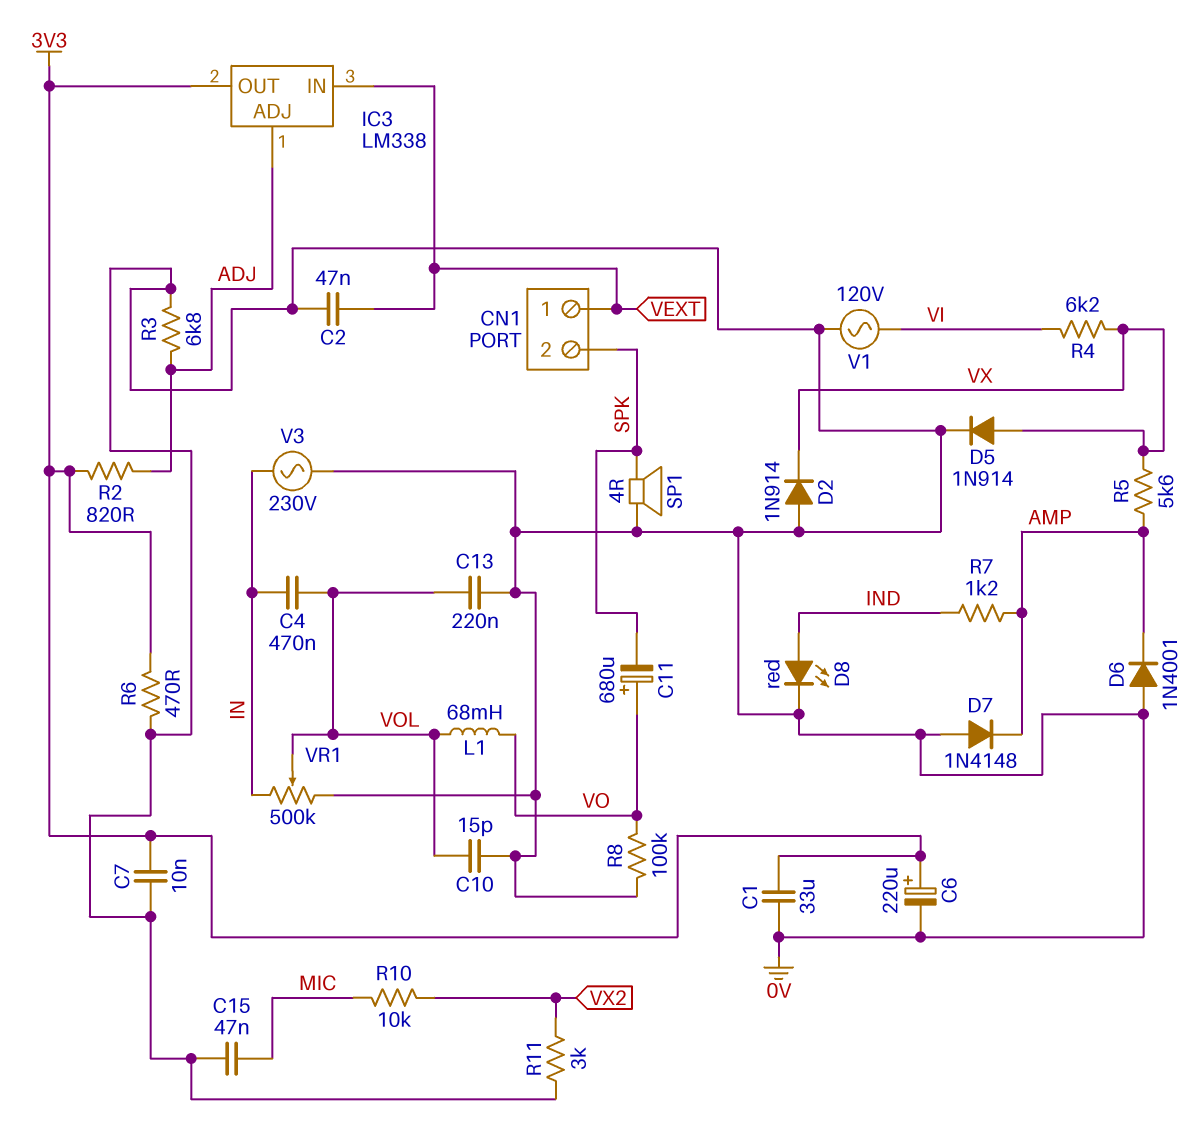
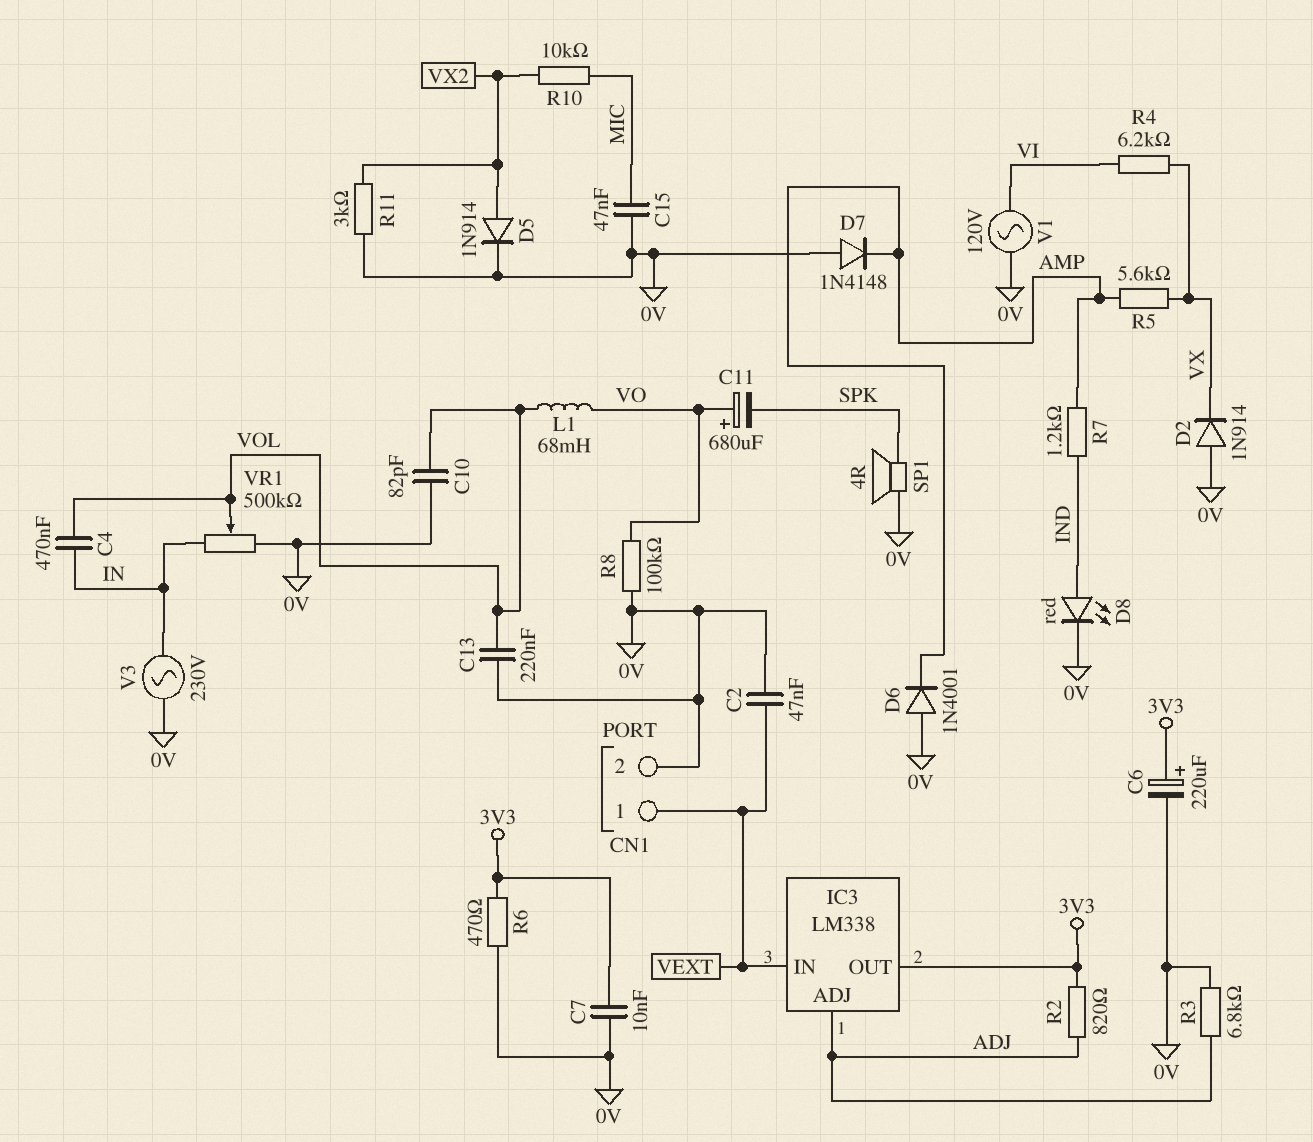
C1: 33uF (0V, 3V3) -> none
C10: 15pF (0V, VOL) -> 82pF (0V, VOL)
CN1 pin 2: SPK -> 0V
D5: diode 1N914 (A VX, K 0V) -> diode 1N914 (A VX2, K 0V)

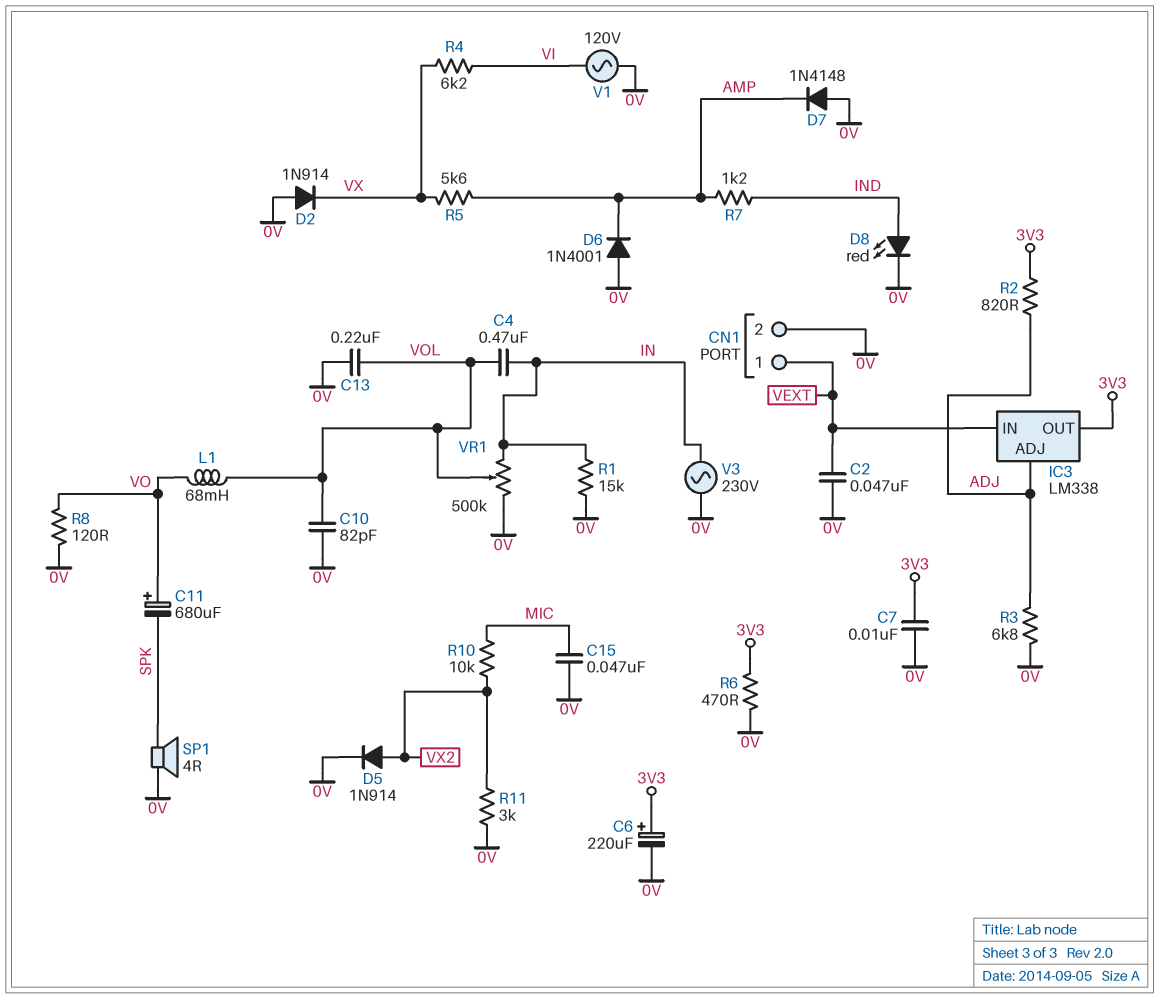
R1: none -> 15k (0V, IN)
R8: 100k (0V, VO) -> 120 (0V, VO)

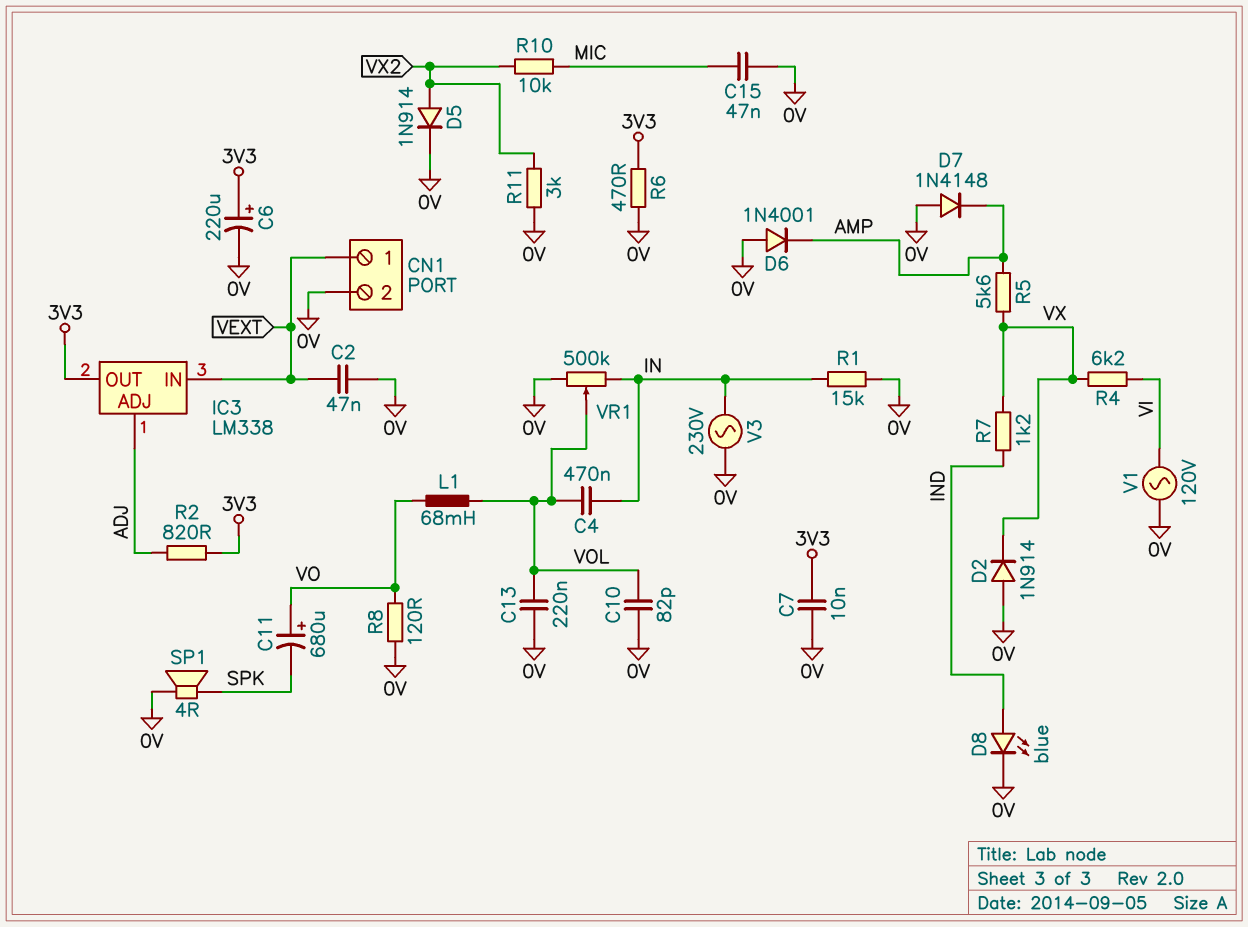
D8: LED red (A IND, K 0V) -> LED blue (A IND, K 0V)
R3: 6.8k (0V, ADJ) -> none
R7: 1.2k (AMP, IND) -> 1.2k (IND, VX)

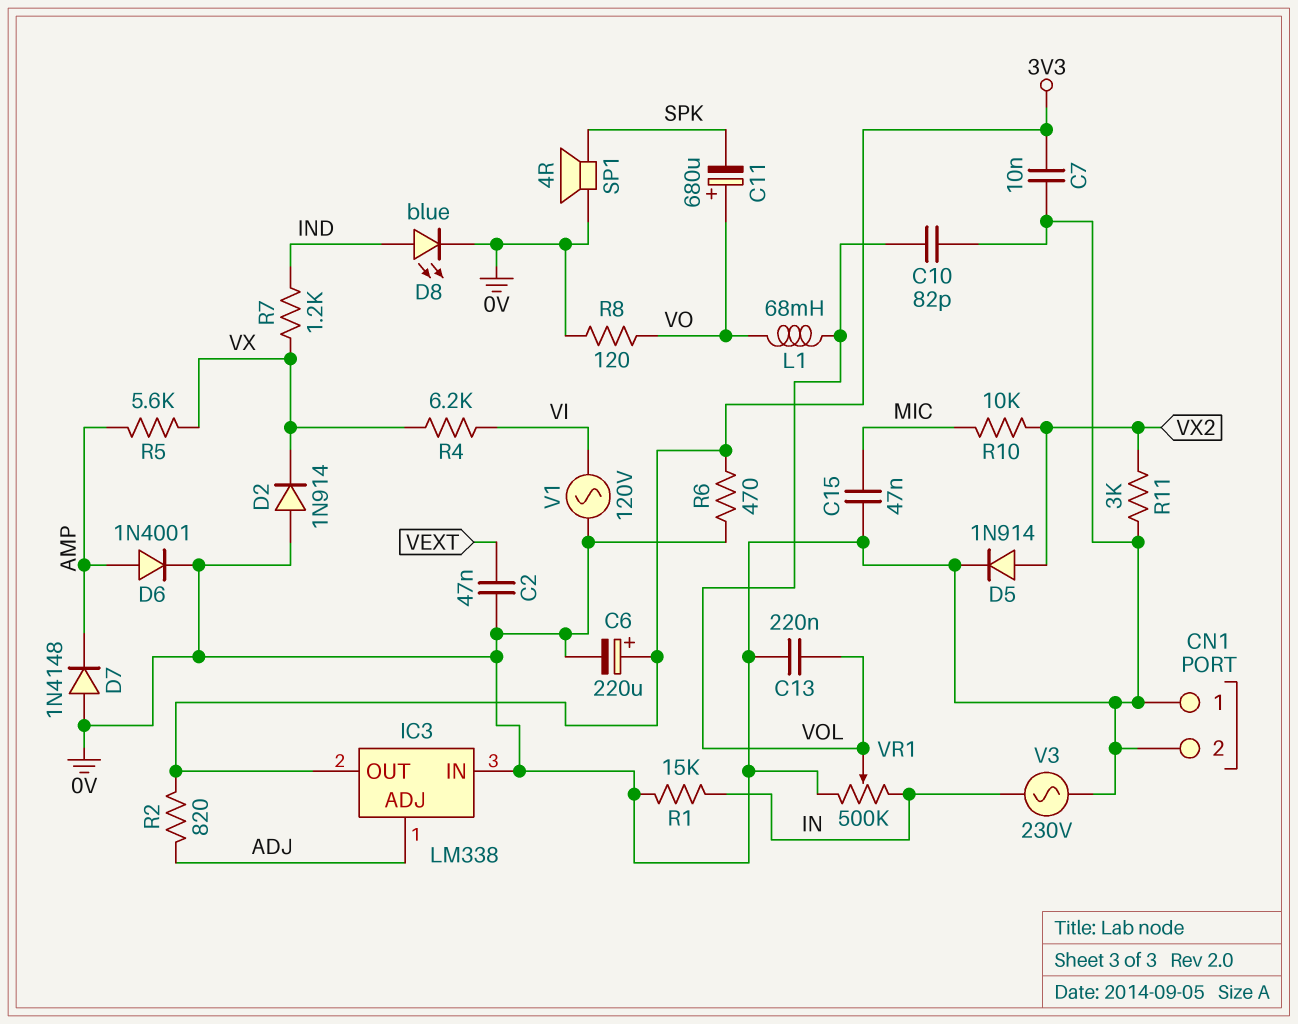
C4: 470nF (IN, VOL) -> none
CN1 pin 1: VEXT -> 0V
D6: diode 1N4001 (A 0V, K AMP) -> diode 1N4001 (A AMP, K 0V)
IC3 pin IN: VEXT -> 0V

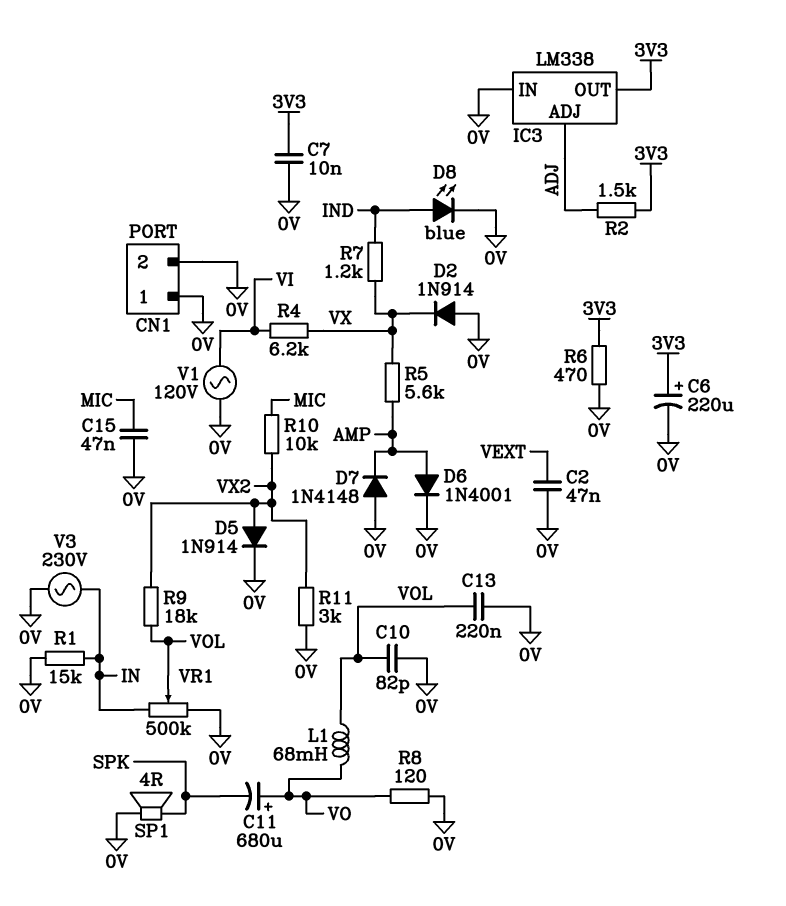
R2: 820 (3V3, ADJ) -> 1.5k (3V3, ADJ)
R9: none -> 18k (VOL, VX2)

